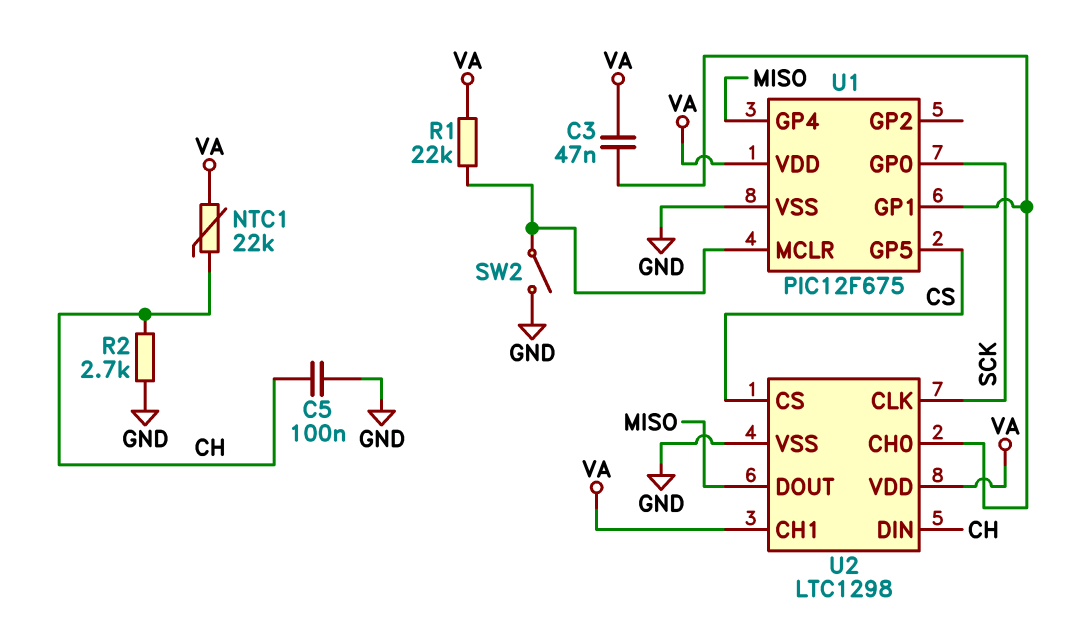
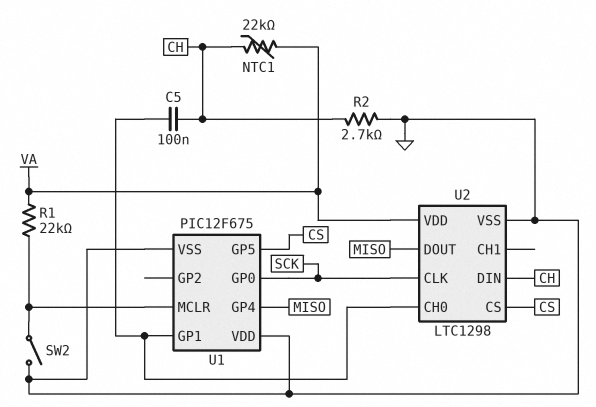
C3: 47nF (U1/GP1, VA) -> none
C5: 100nF (CH, GND) -> 100nF (CH, U1/GP1)
U1 pin VDD: VA -> GND
U2 pin CH1: VA -> none

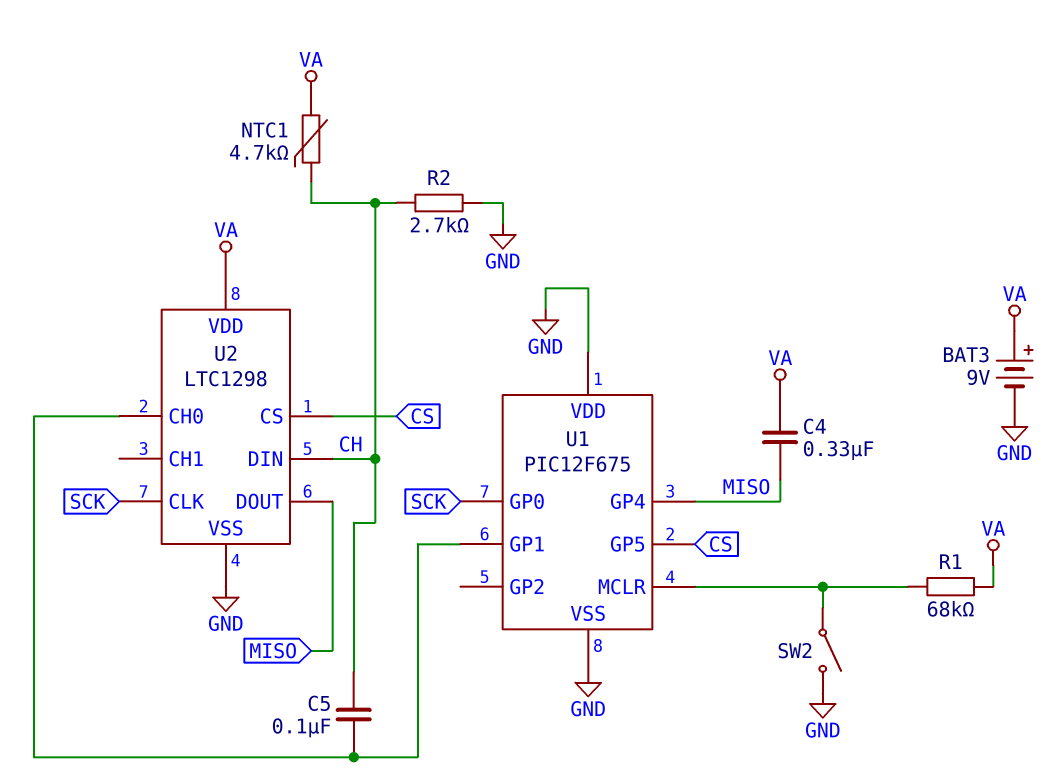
BAT3: none -> 9V (plus VA, minus GND)
C4: none -> 330nF (MISO, VA)
NTC1: 22k (CH, VA) -> 4.7k (CH, VA)
R1: 22k (U1/MCLR, VA) -> 68k (U1/MCLR, VA)

